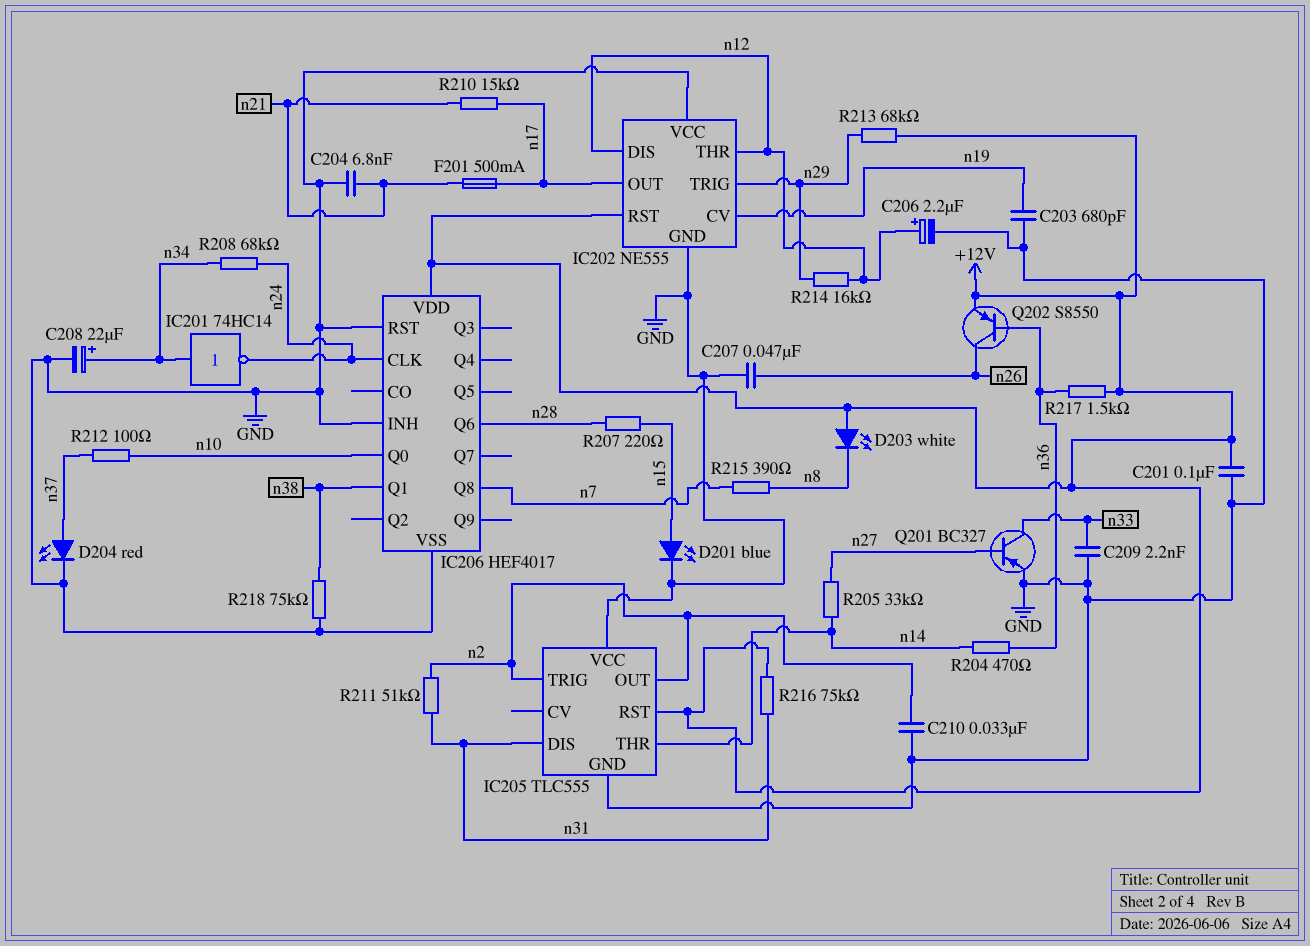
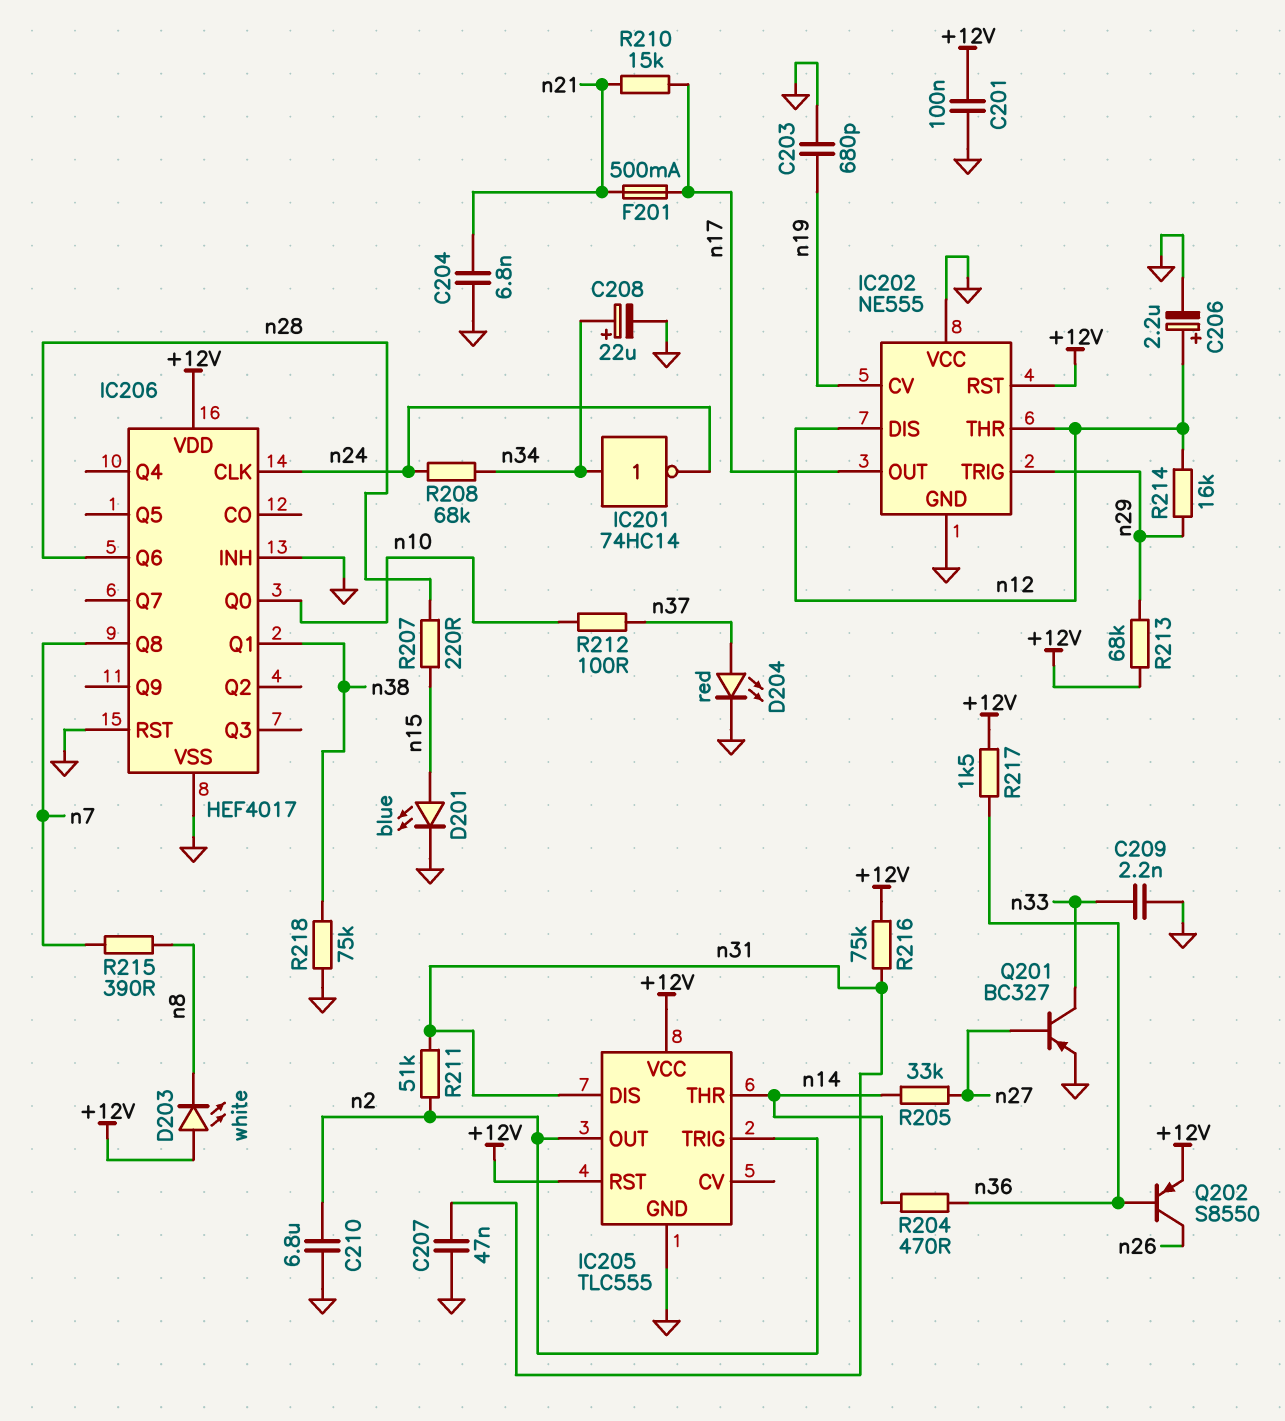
C207: 47nF (GND, n26) -> 47nF (GND, n31)
C210: 33nF (GND, n2) -> 6.8uF (GND, n2)
IC205 pin VCC: GND -> +12V

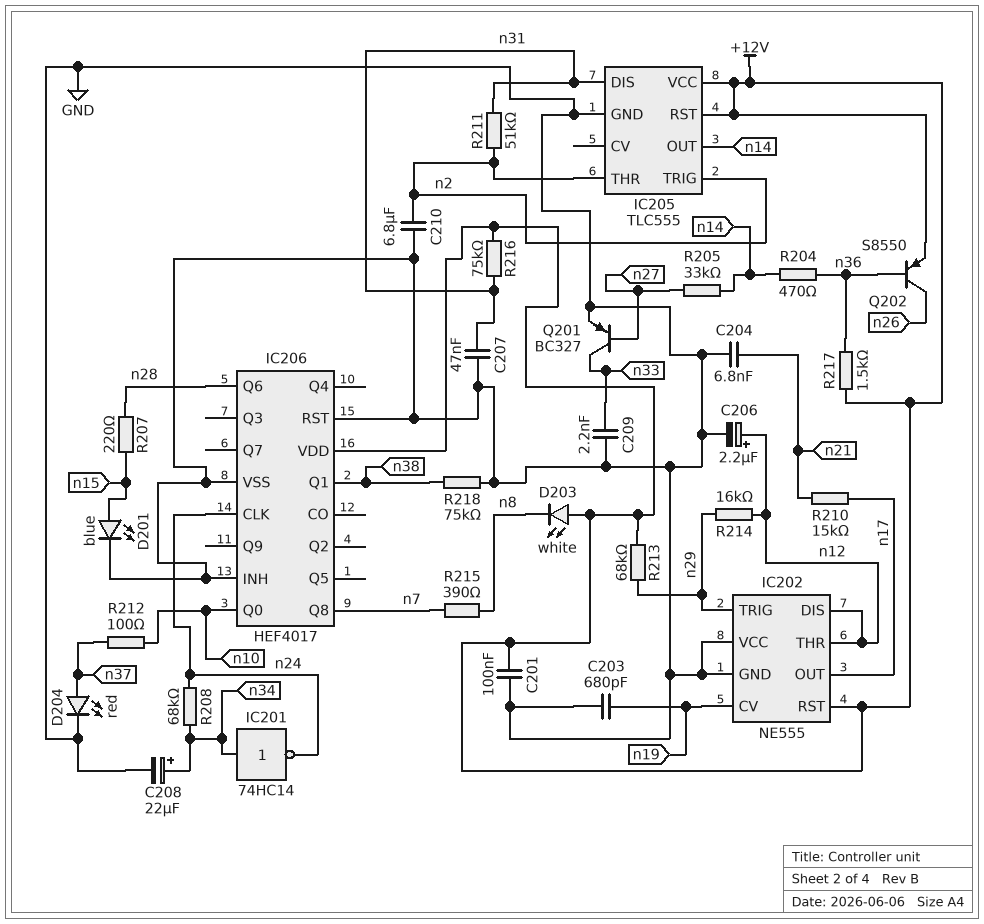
F201: 500mA (n17, n21) -> none
IC205 pin OUT: n2 -> n14
IC205 pin THR: n14 -> n2

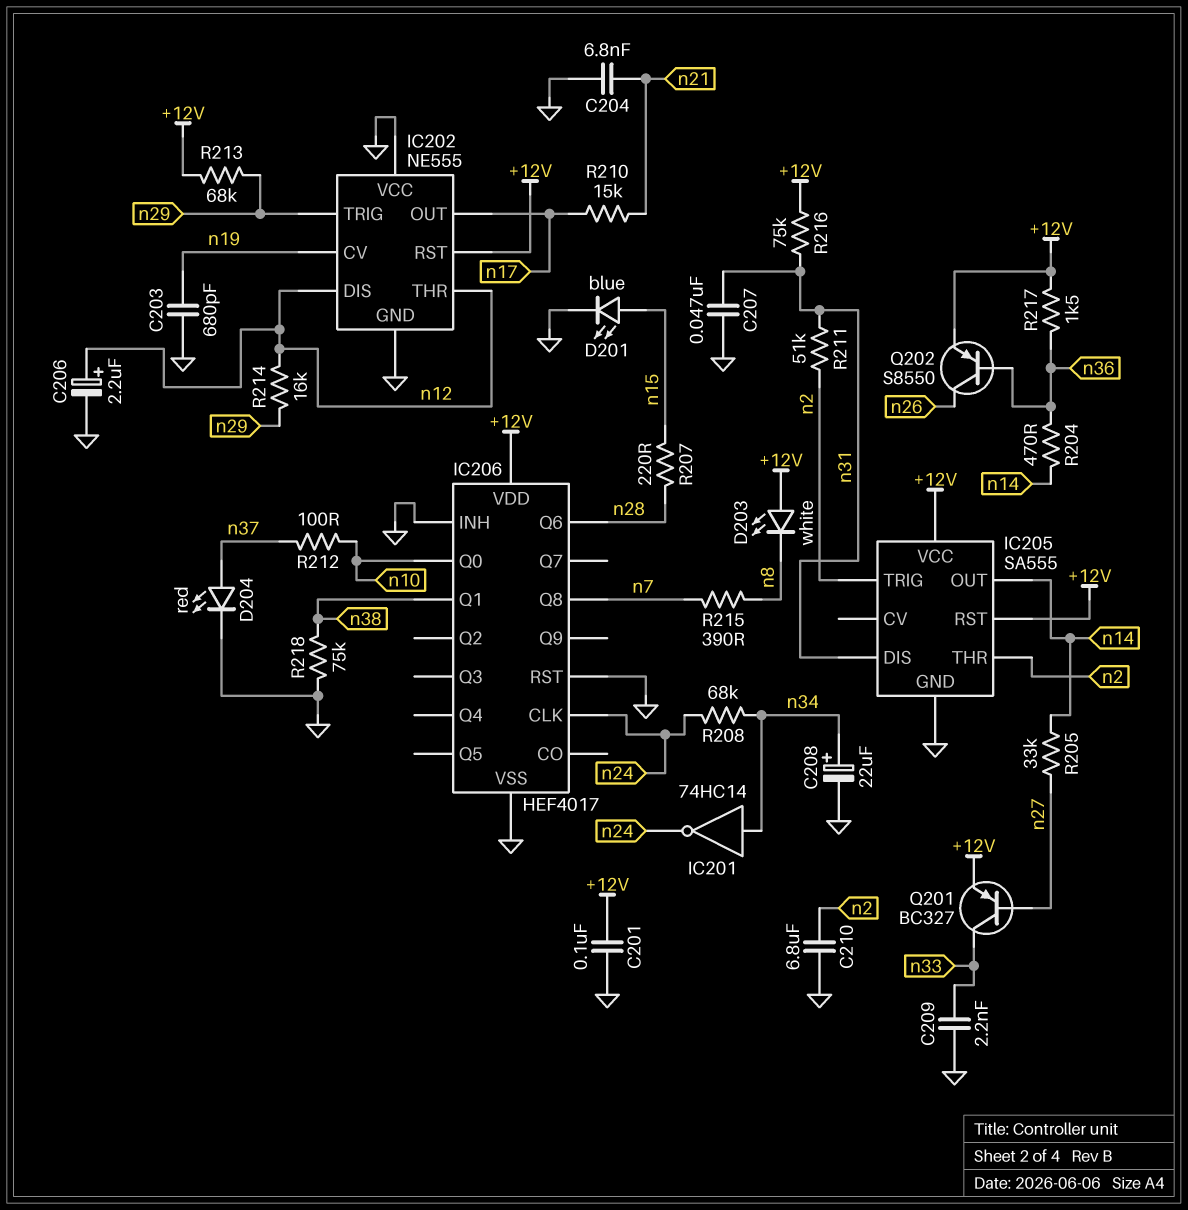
IC205: TLC555 -> SA555
Q201: PNP BC327 (B n27, C n33, E GND) -> PNP BC327 (B n27, C n33, E +12V)

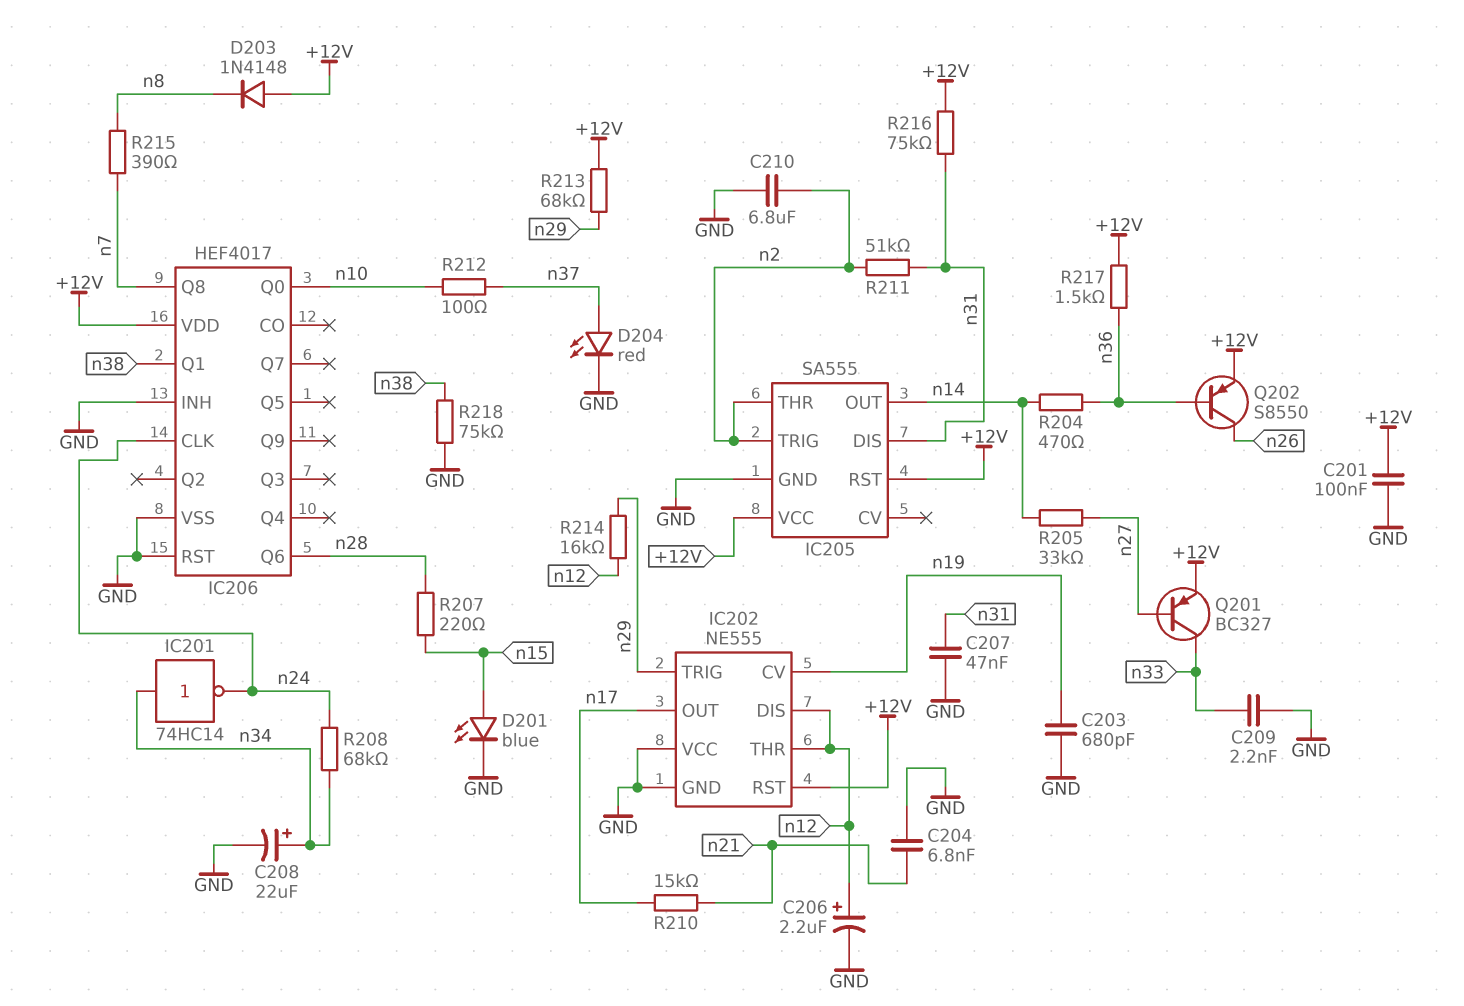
D203: LED white (A +12V, K n8) -> diode 1N4148 (A +12V, K n8)

